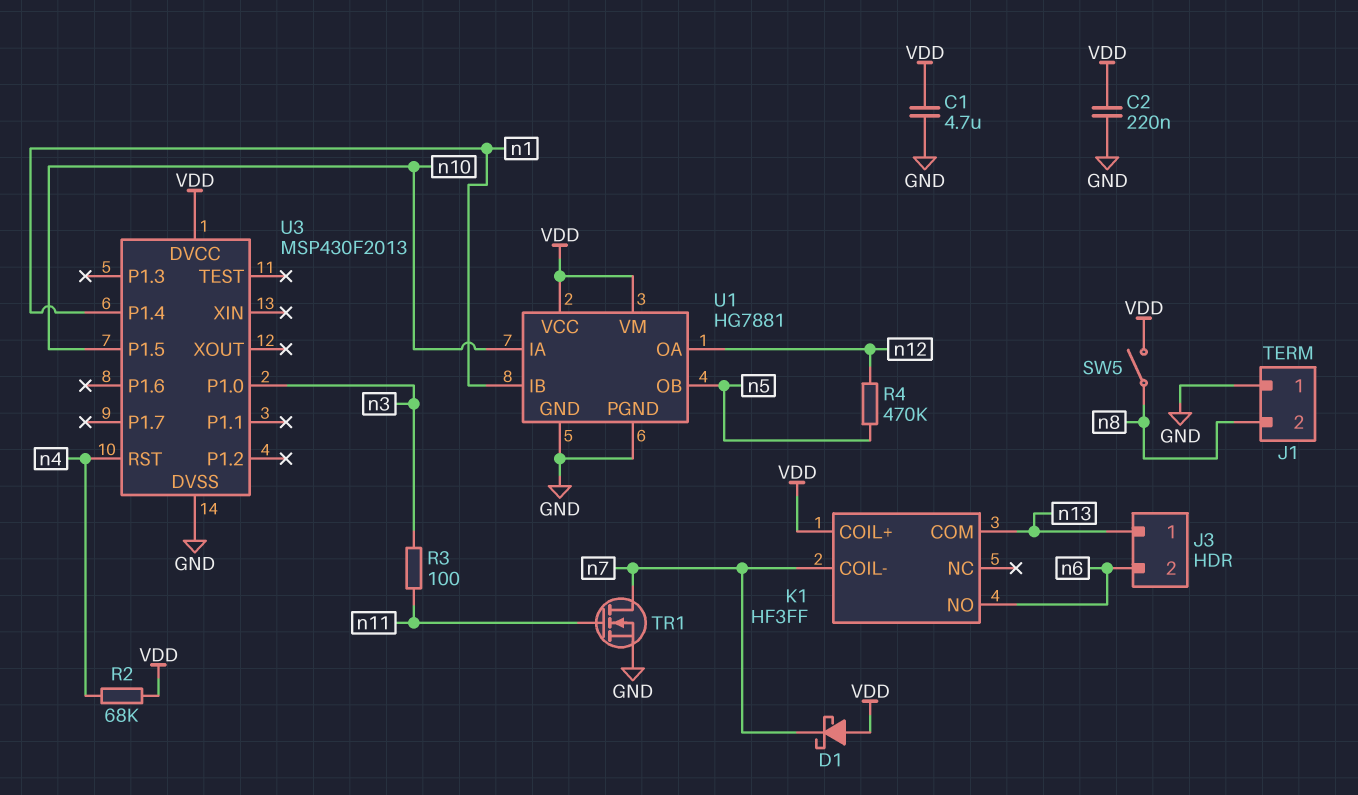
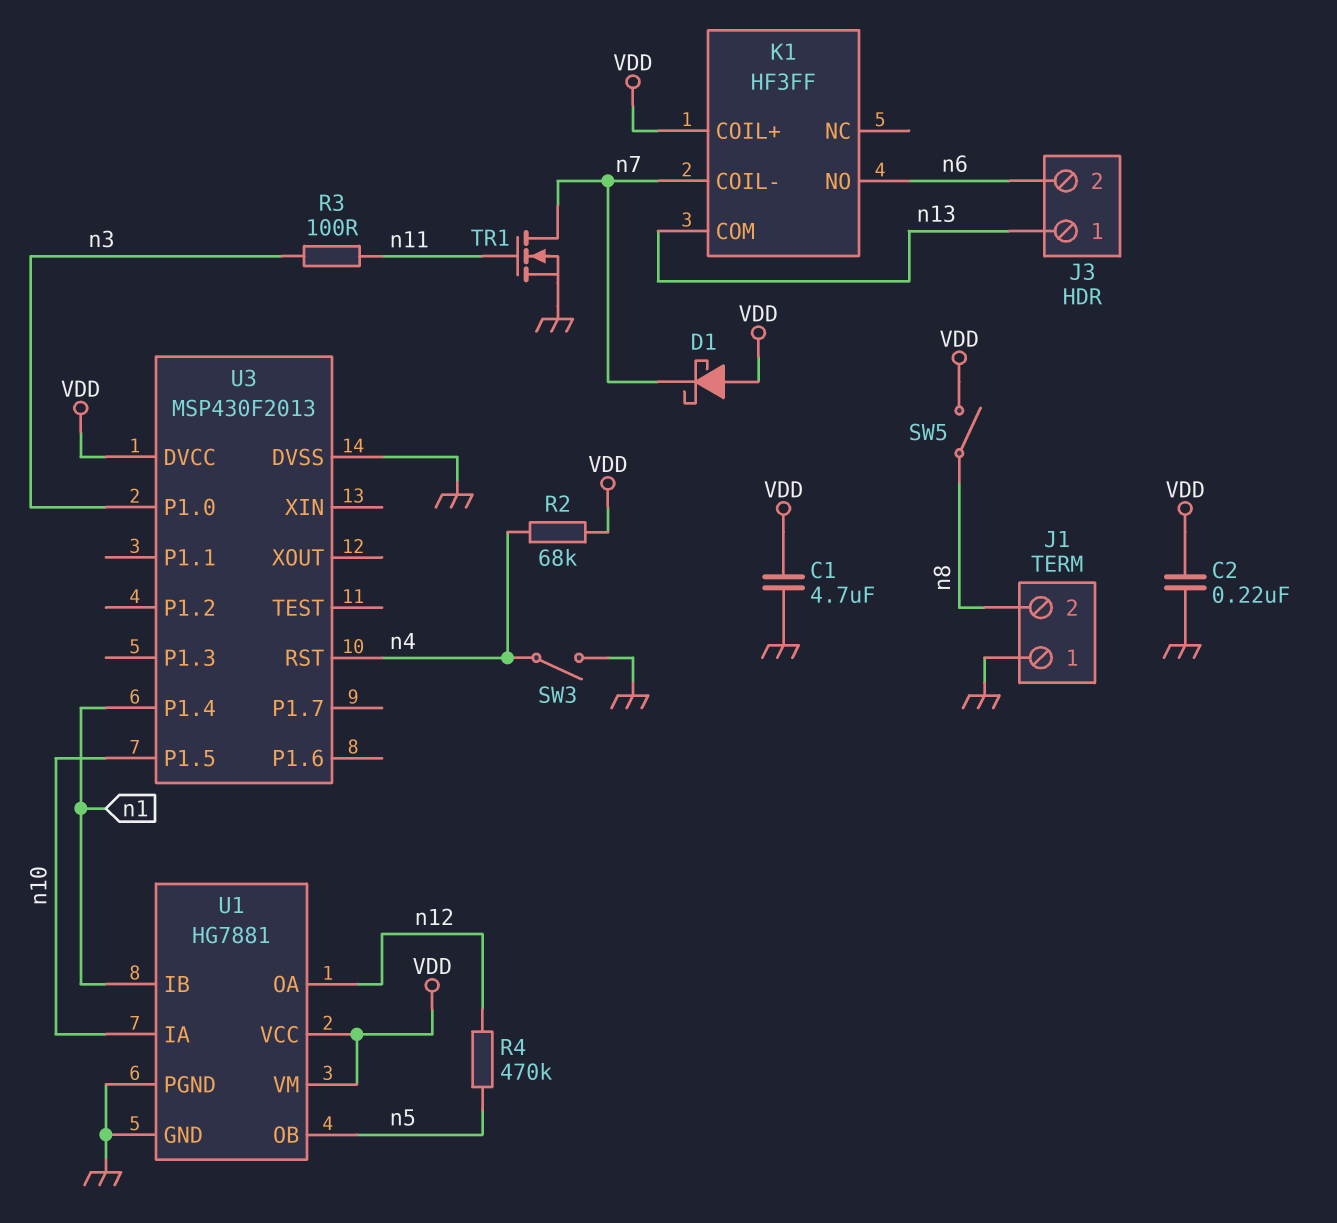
SW3: none -> switch (GND, n4)

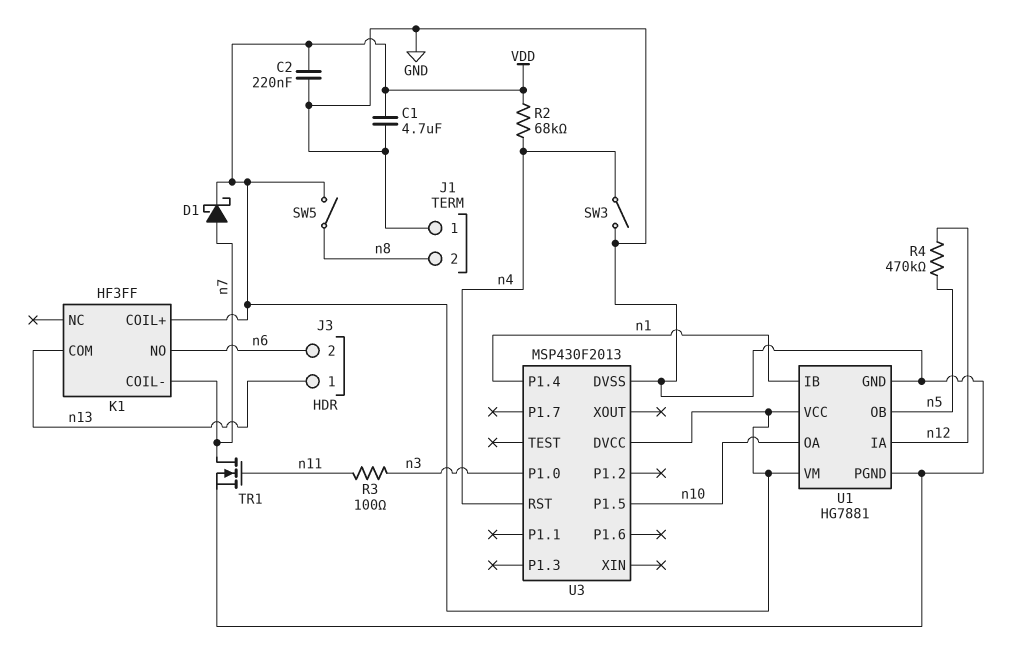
D1: schottky (A VDD, K n7) -> schottky (A n7, K VDD)
U1 pin IA: n10 -> n12
U1 pin OA: n12 -> n10

